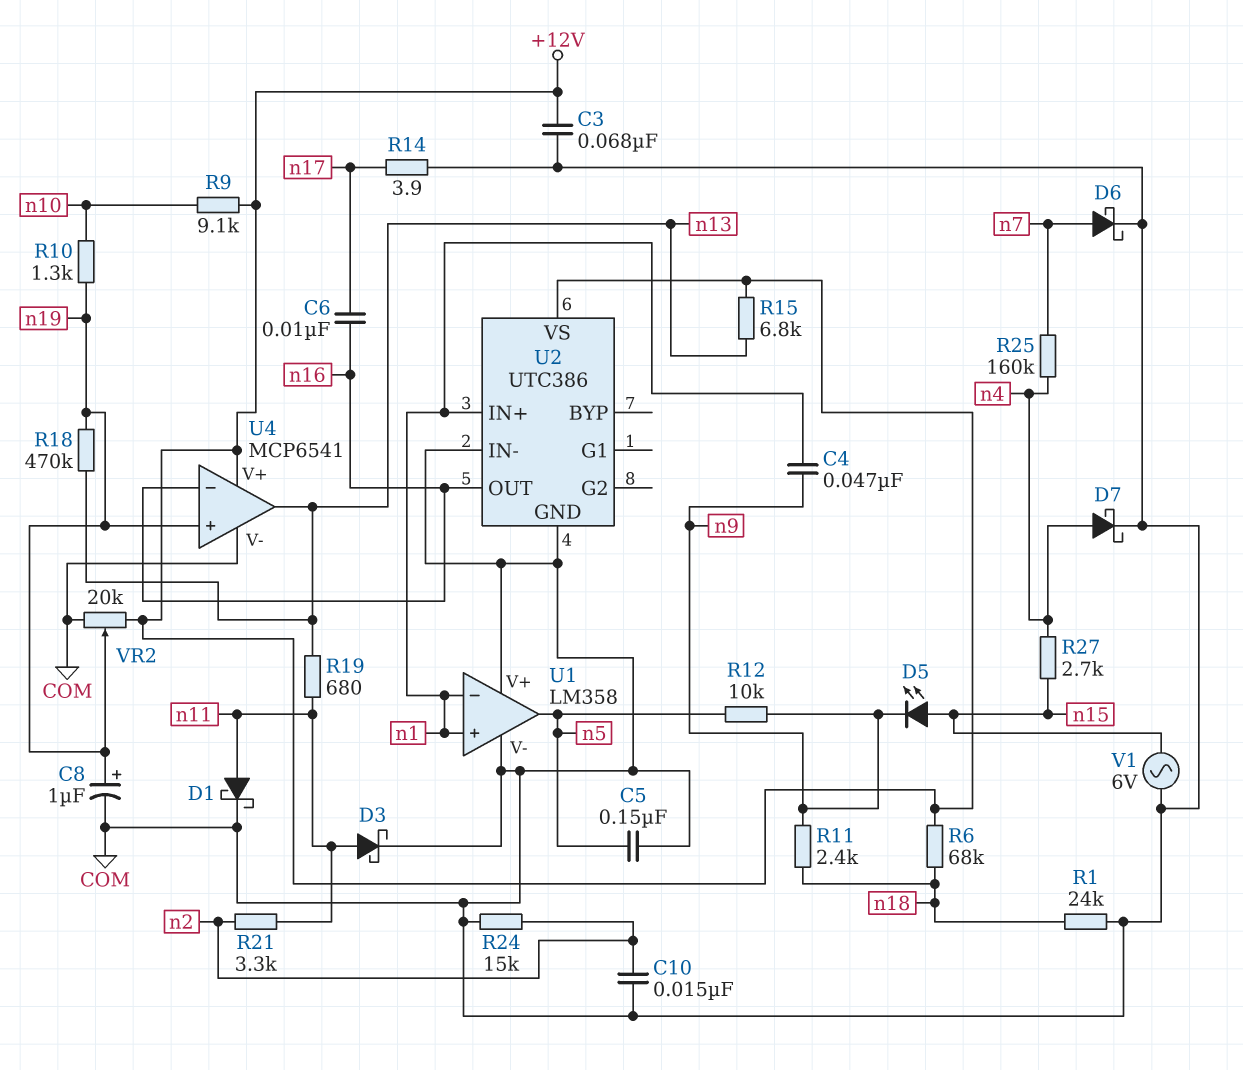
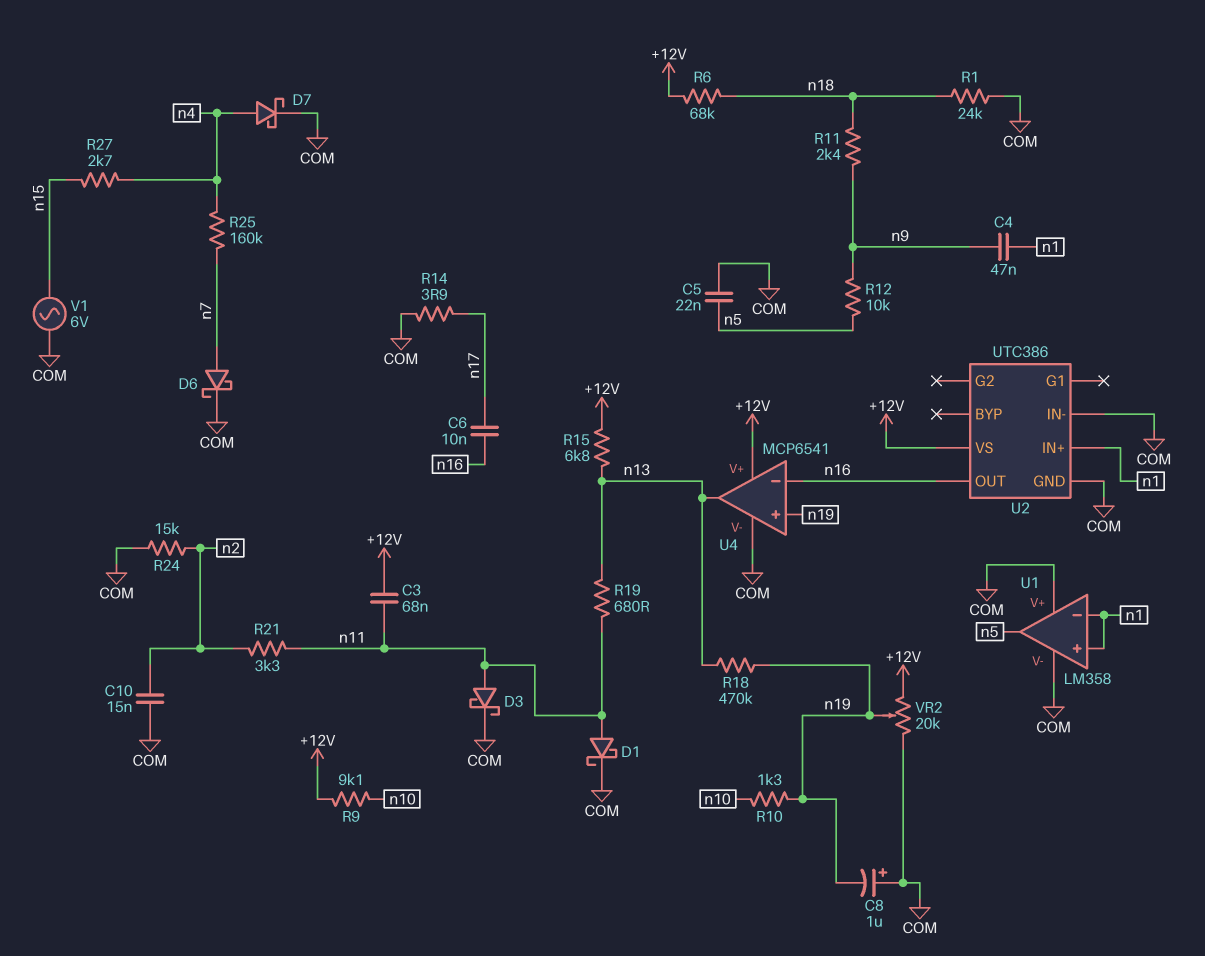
C3: 68nF (+12V, COM) -> 68nF (+12V, n11)
C5: 150nF (COM, n5) -> 22nF (COM, n5)
C8: 1uF (plus n19, minus COM) -> 1uF (plus COM, minus n19)
D5: LED (A n15, K n9) -> none

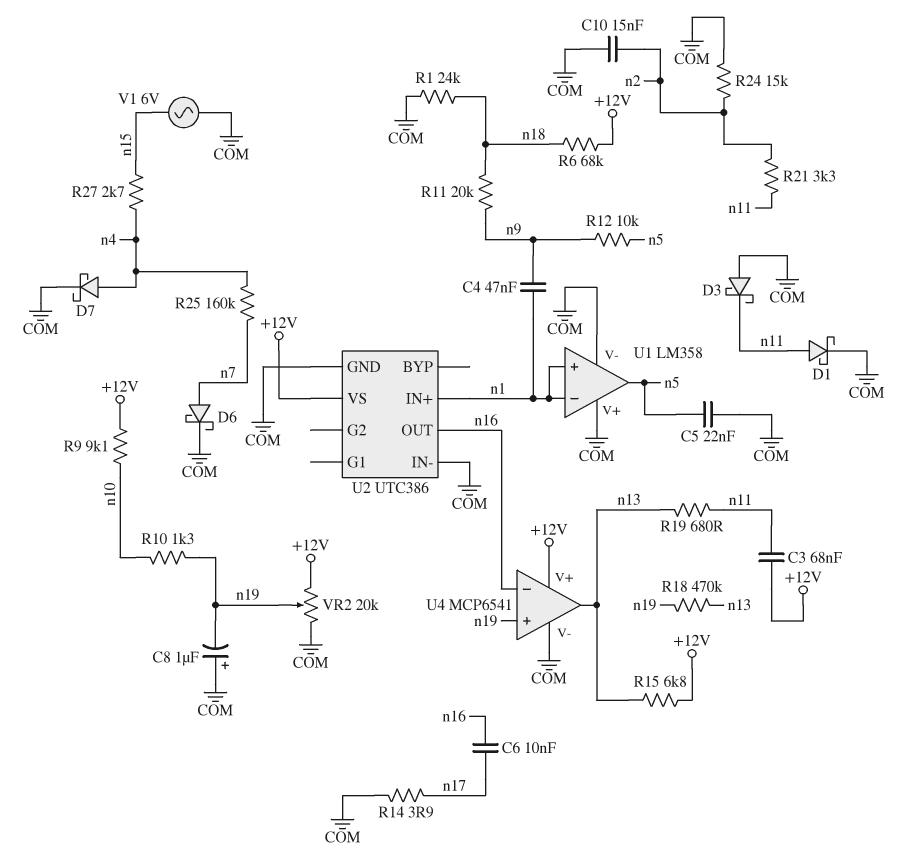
D3: schottky (A n11, K COM) -> schottky (A COM, K n11)
R11: 2.4k (n9, n18) -> 20k (n9, n18)

